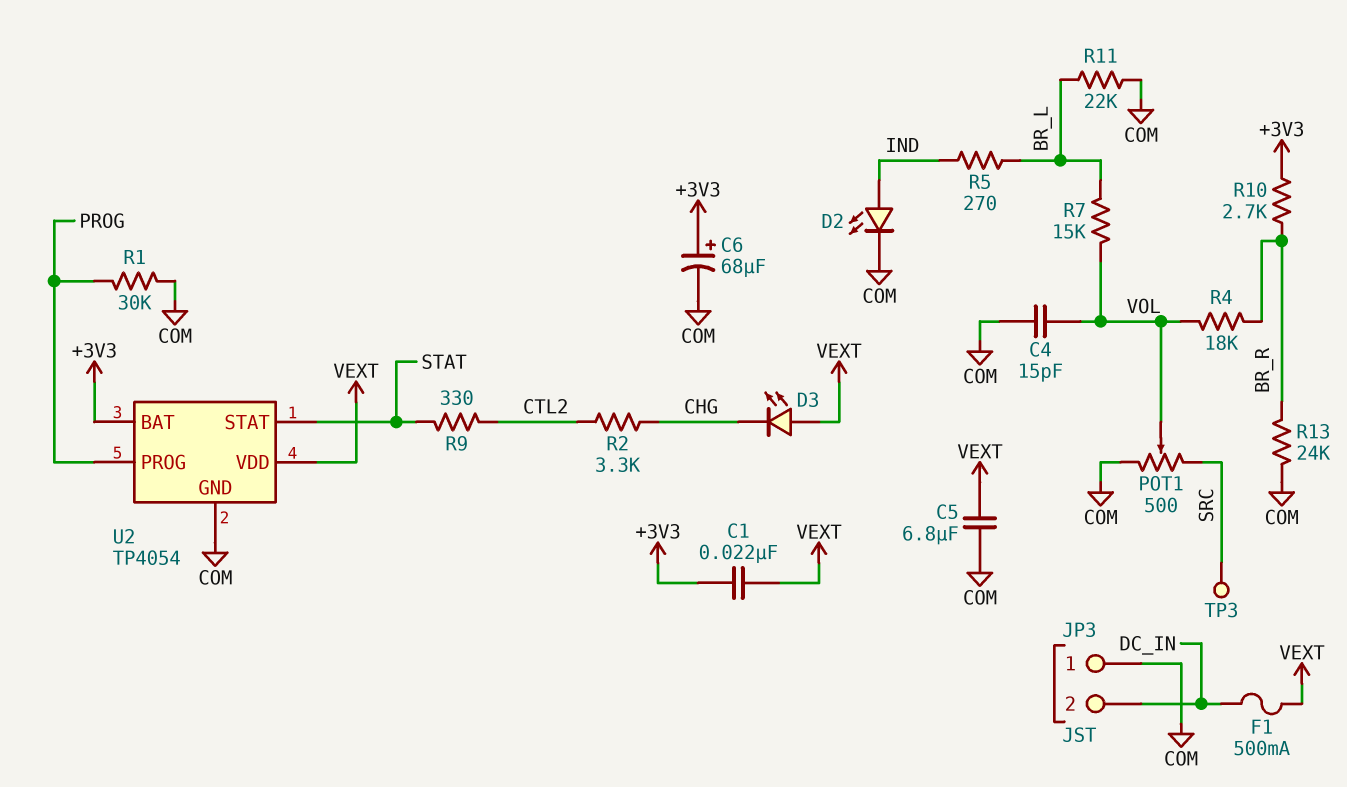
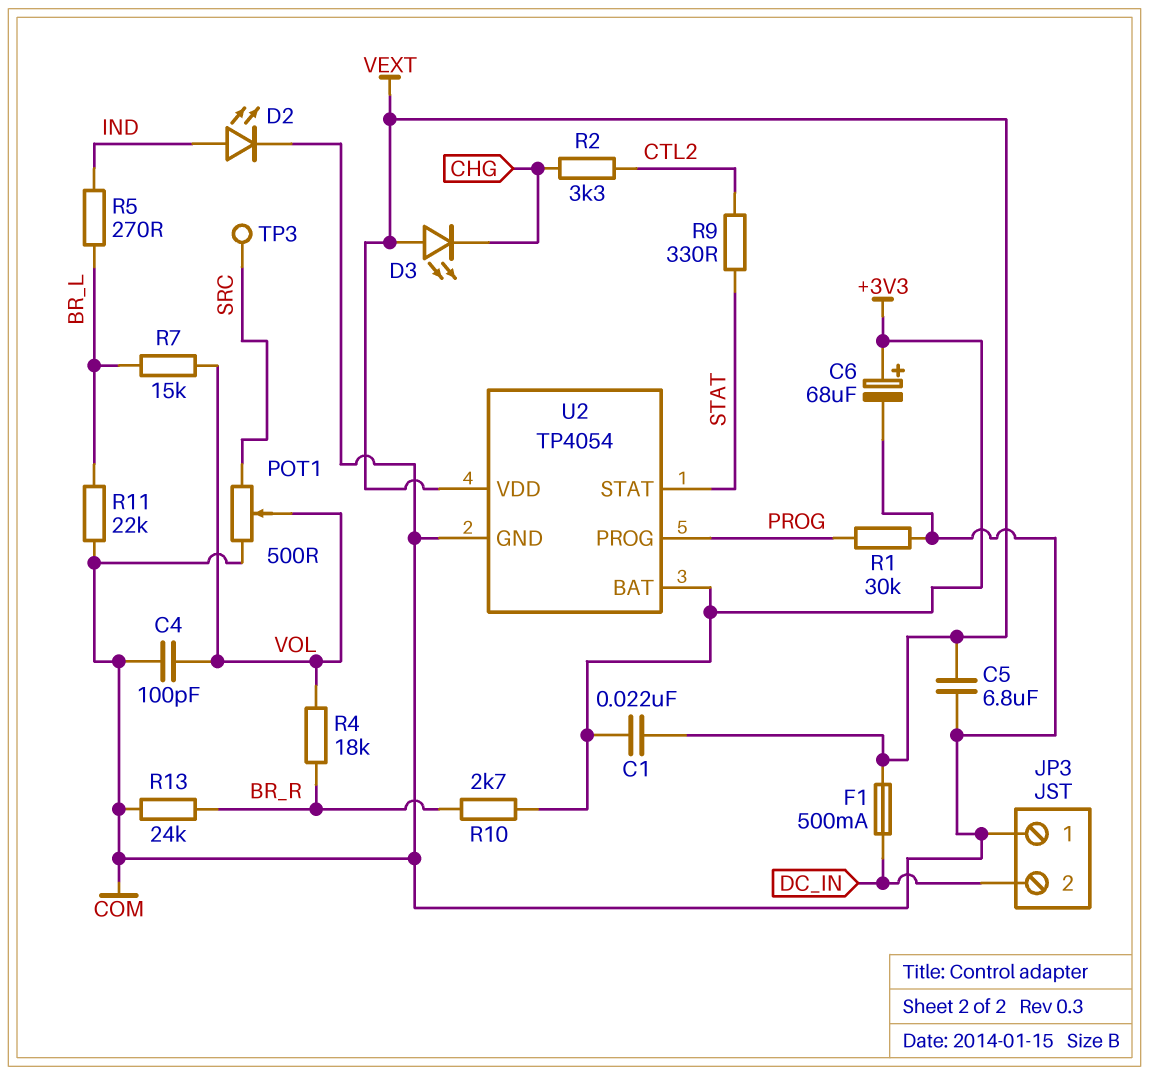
C4: 15pF (COM, VOL) -> 100pF (COM, VOL)

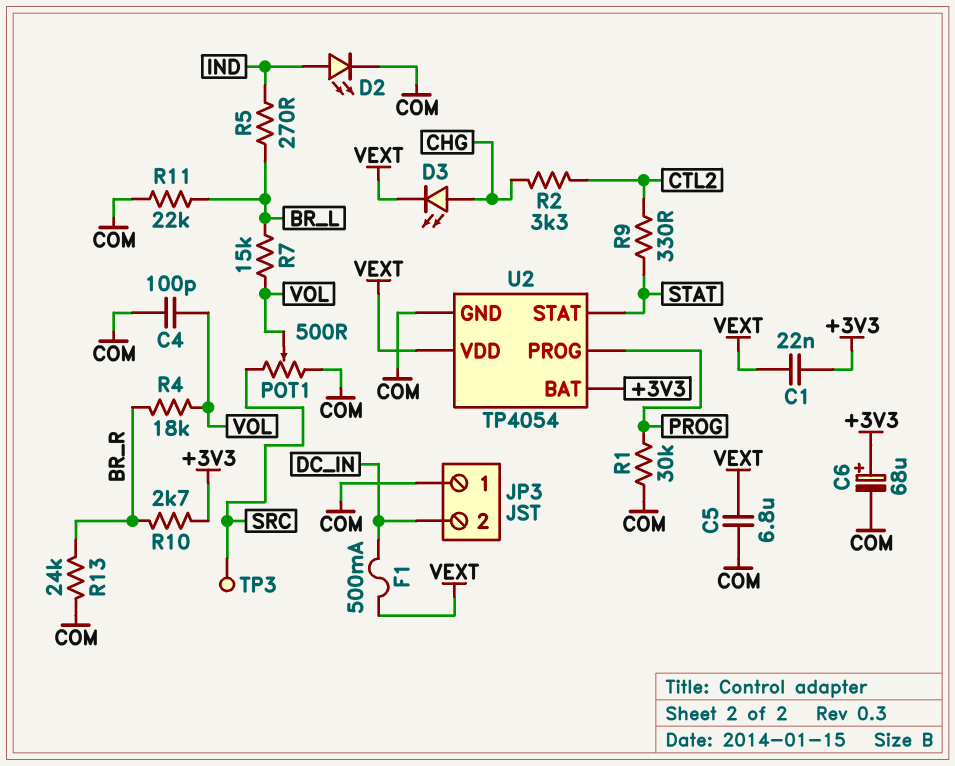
D3: LED (A VEXT, K CHG) -> LED (A CHG, K VEXT)

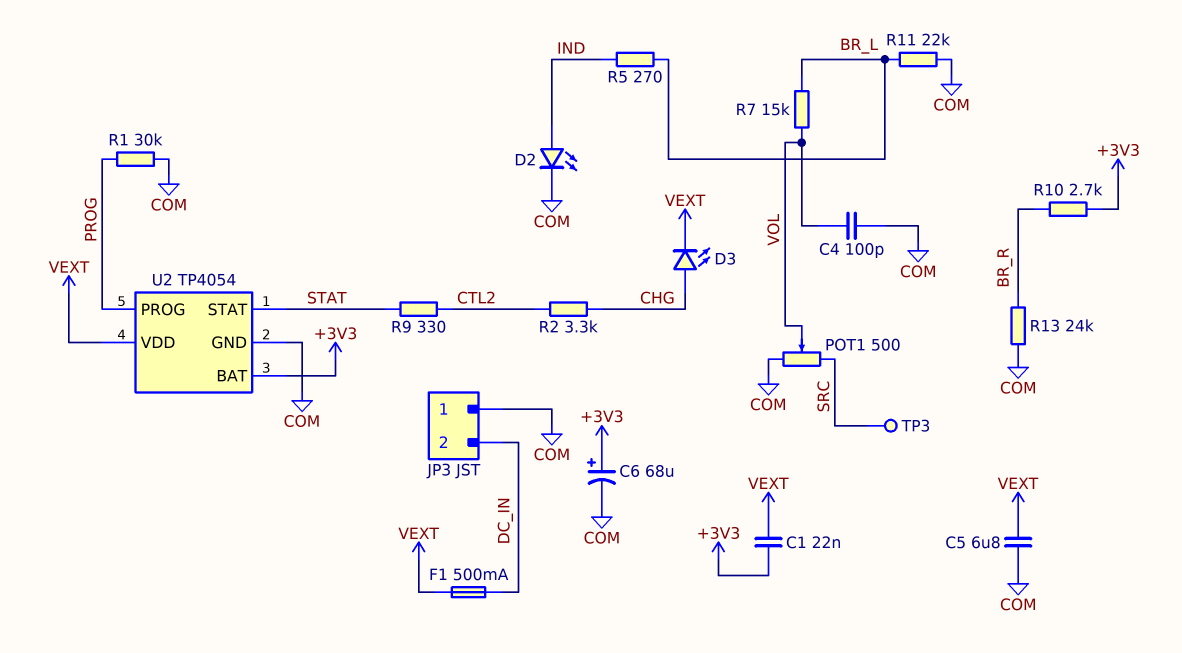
R4: 18k (BR_R, VOL) -> none

